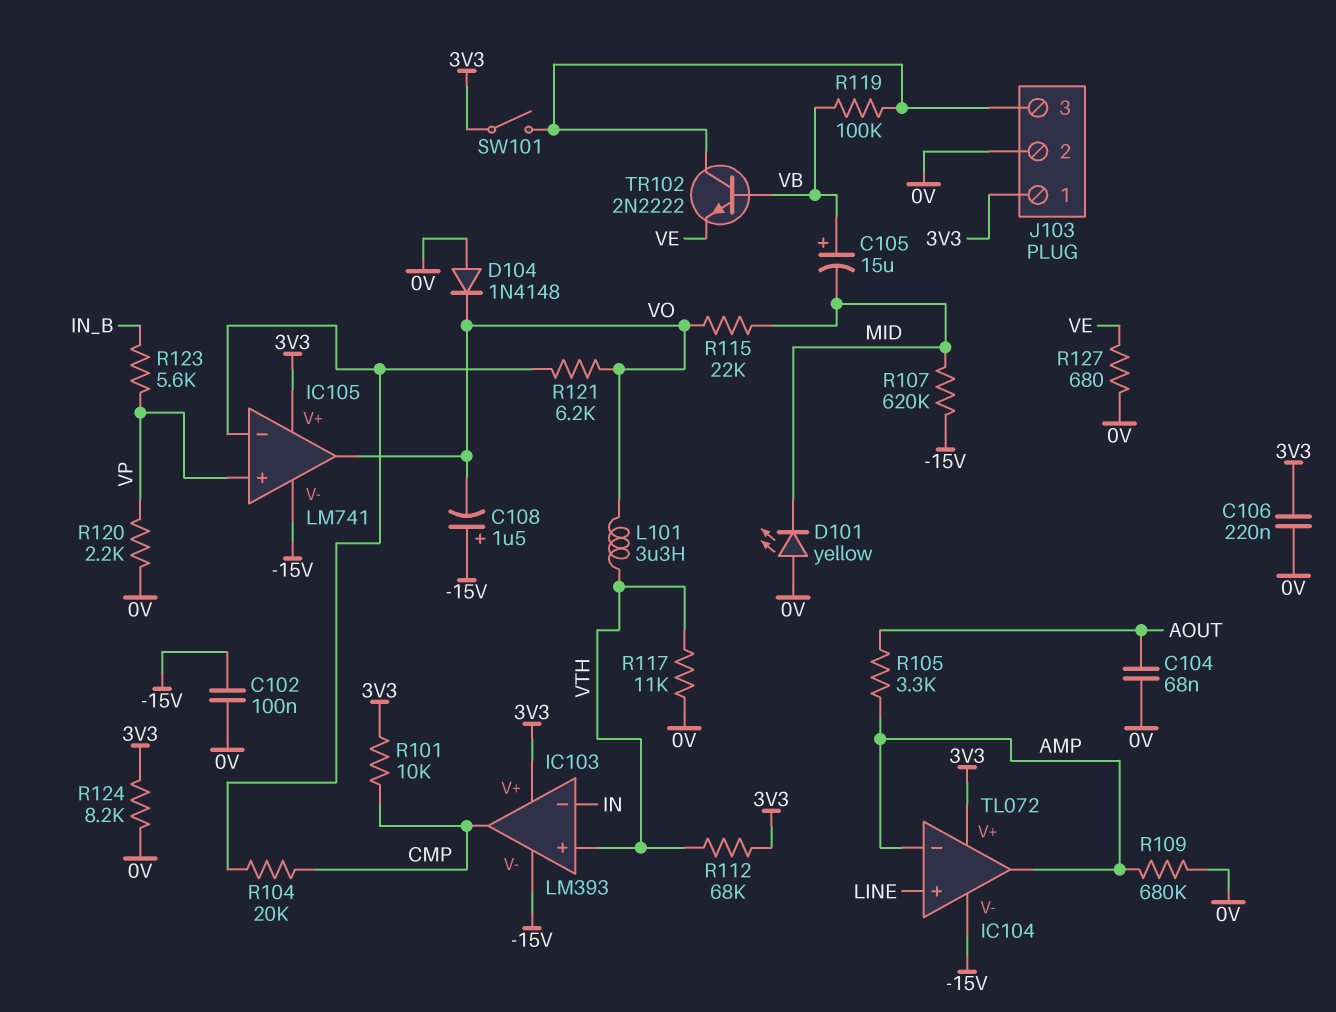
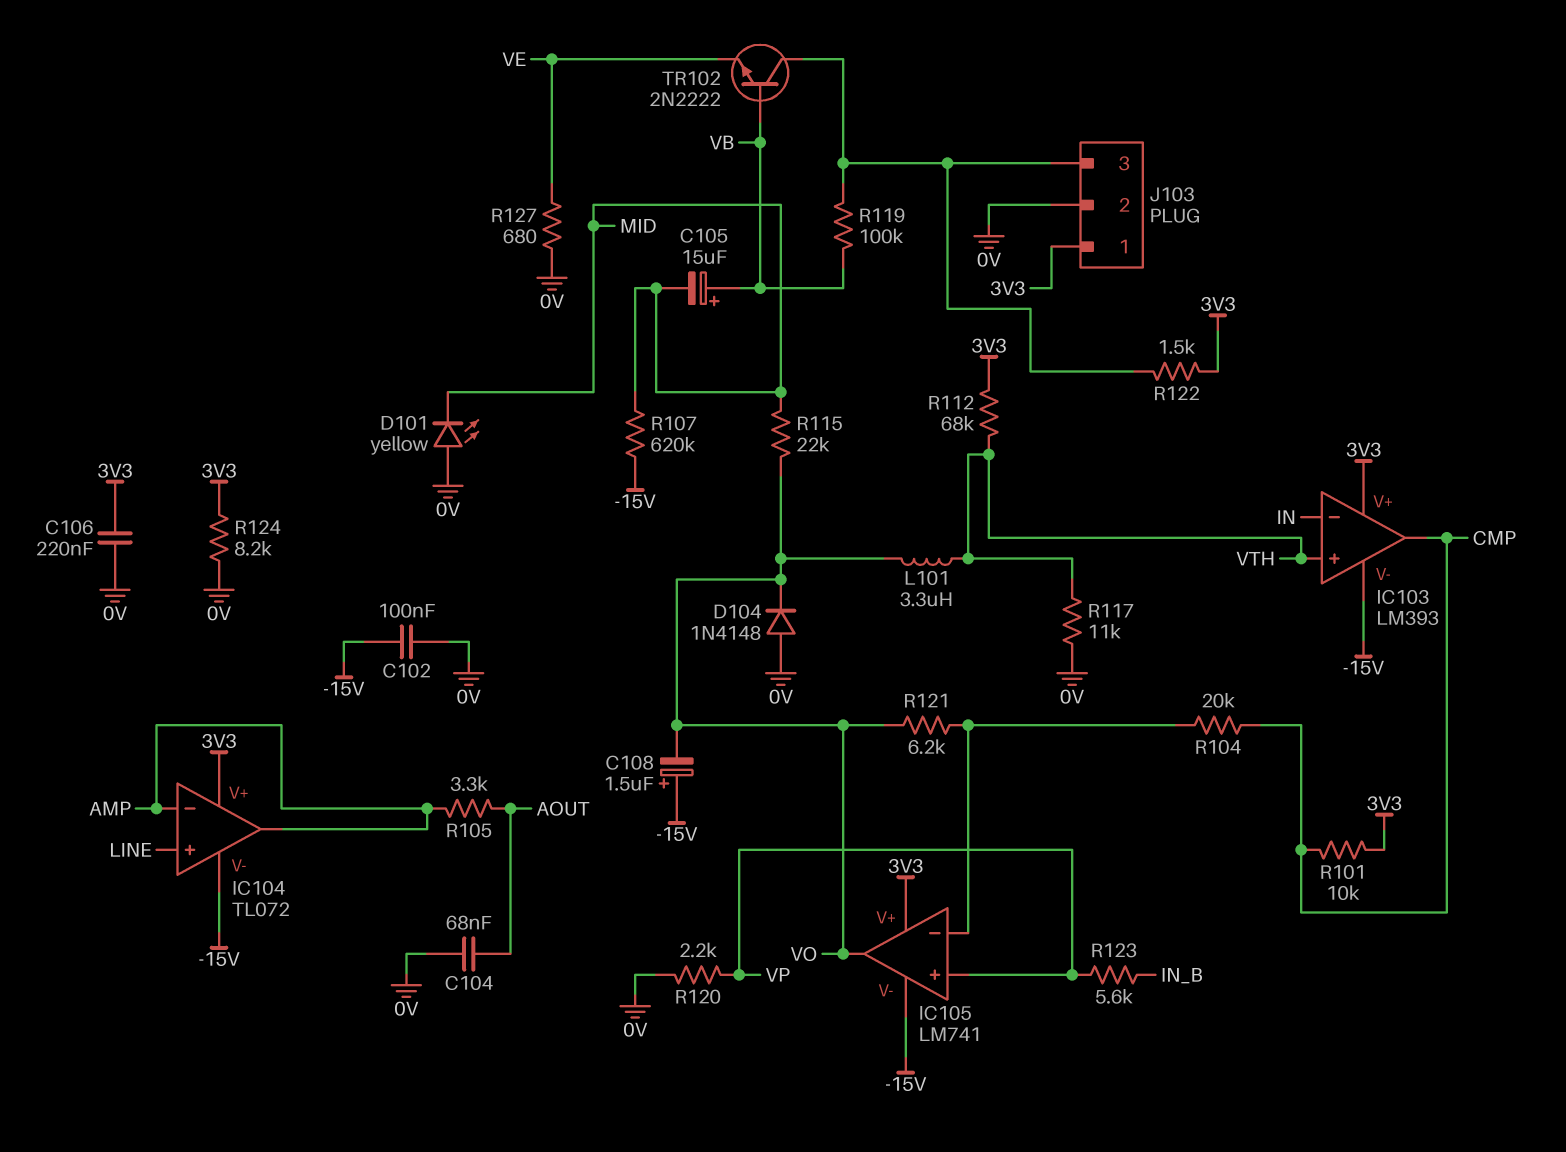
R109: 680k (0V, AMP) -> none
R122: none -> 1.5k (3V3, J103/3)
SW101: switch (3V3, J103/3) -> none

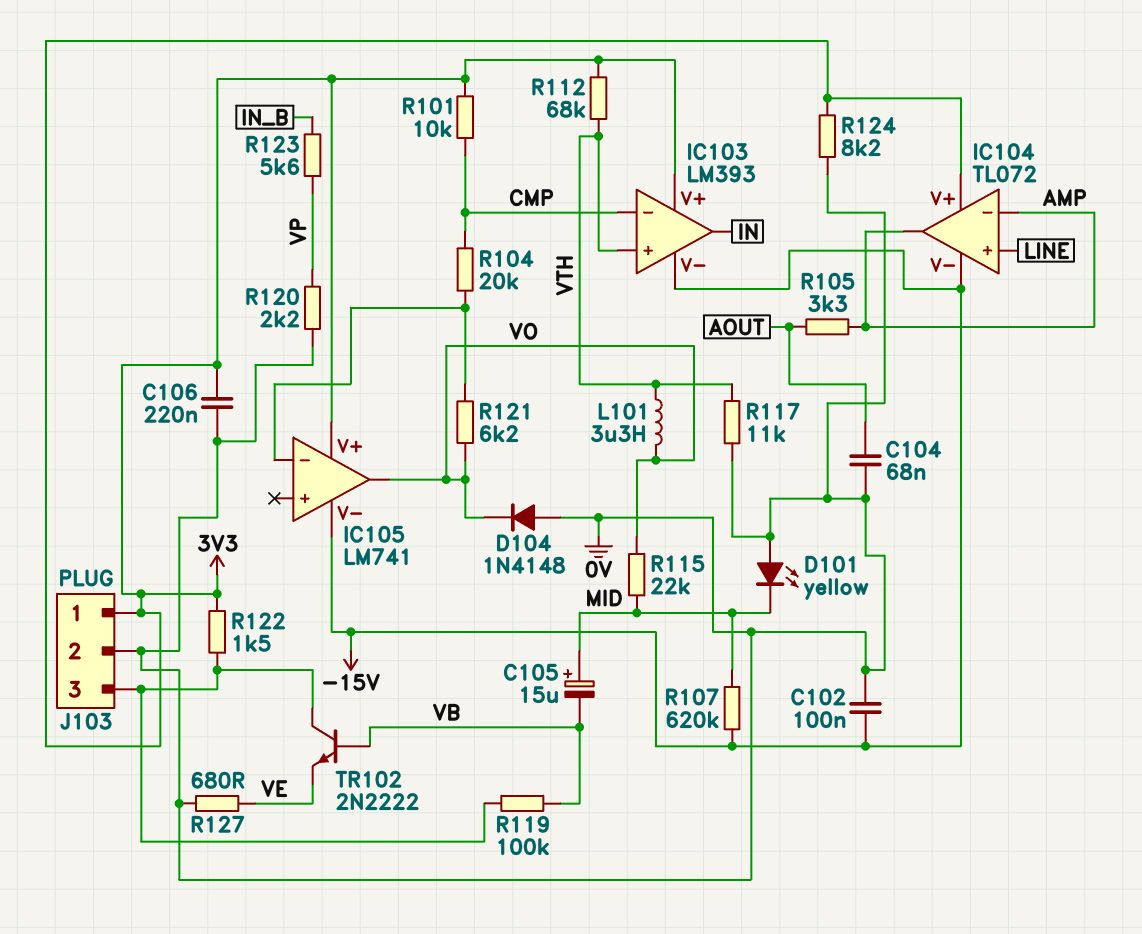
C105: 15uF (plus VB, minus MID) -> 15uF (plus MID, minus VB)
C108: 1.5uF (plus -15V, minus VO) -> none
IC103 pin in-: IN -> CMP
IC103 pin out: CMP -> IN
IC105 pin in+: VP -> none

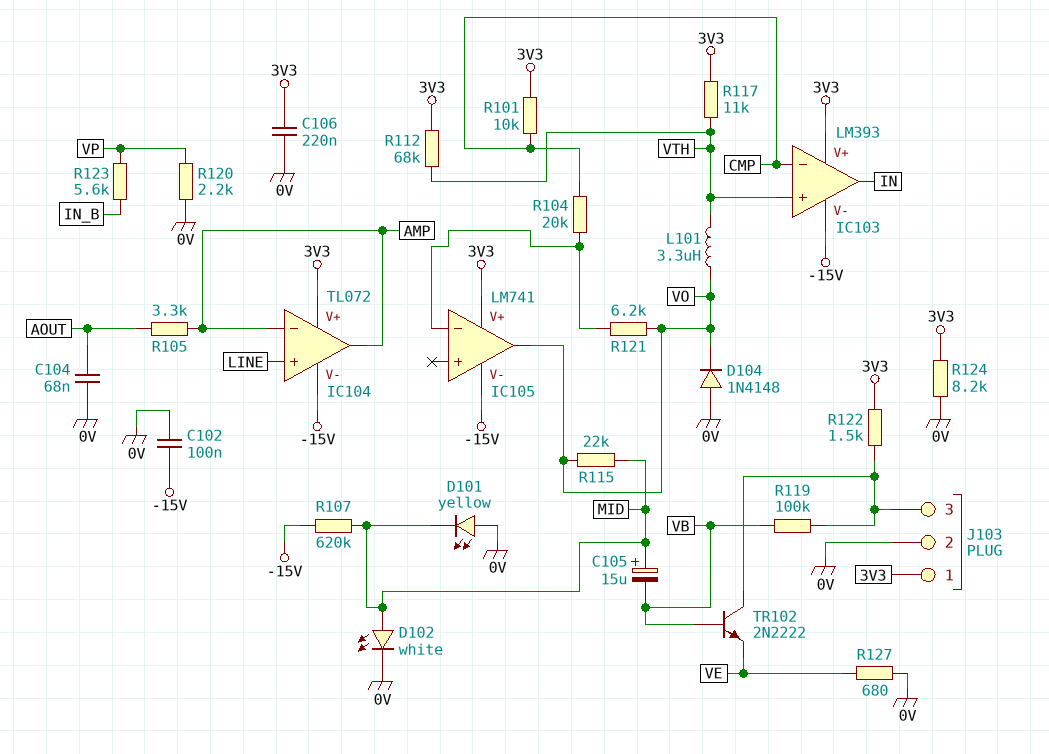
D102: none -> LED white (A MID, K 0V)
R117: 11k (0V, VTH) -> 11k (3V3, VTH)

